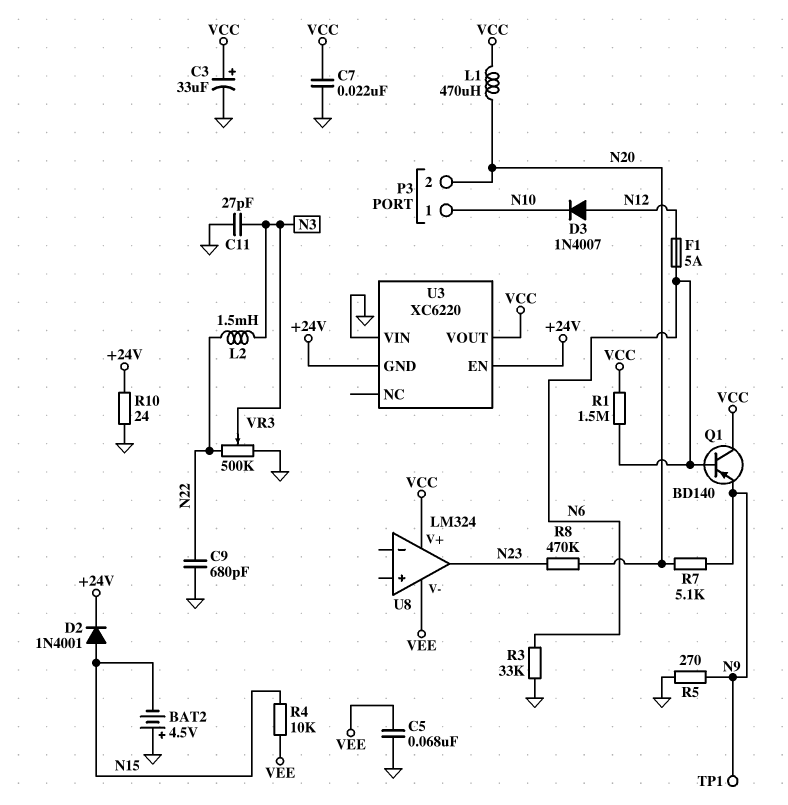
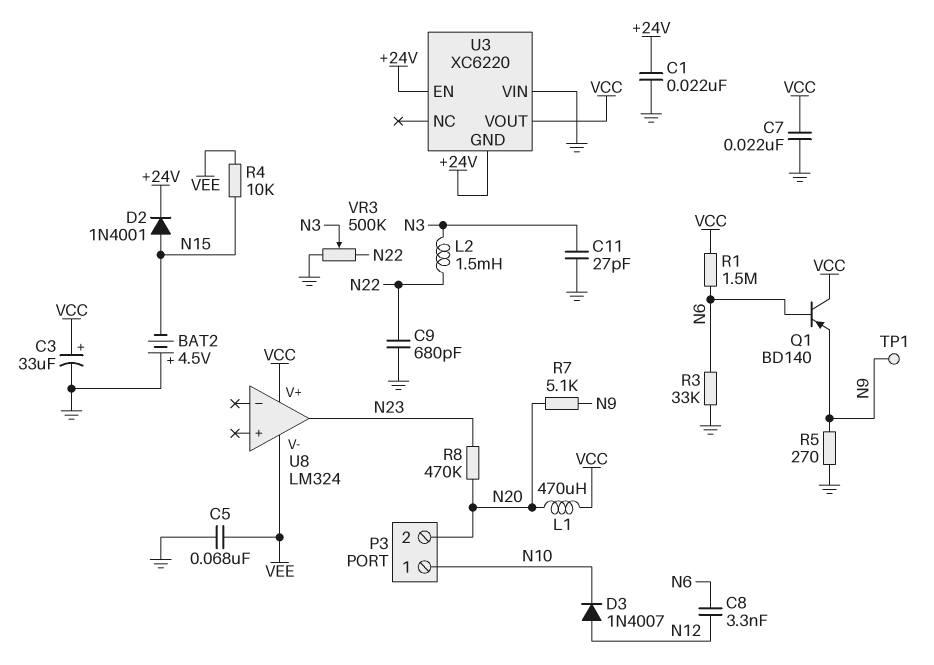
C1: none -> 22nF (+24V, GND)
C8: none -> 3.3nF (N6, N12)
F1: 5A (N6, N12) -> none
R10: 24 (+24V, GND) -> none

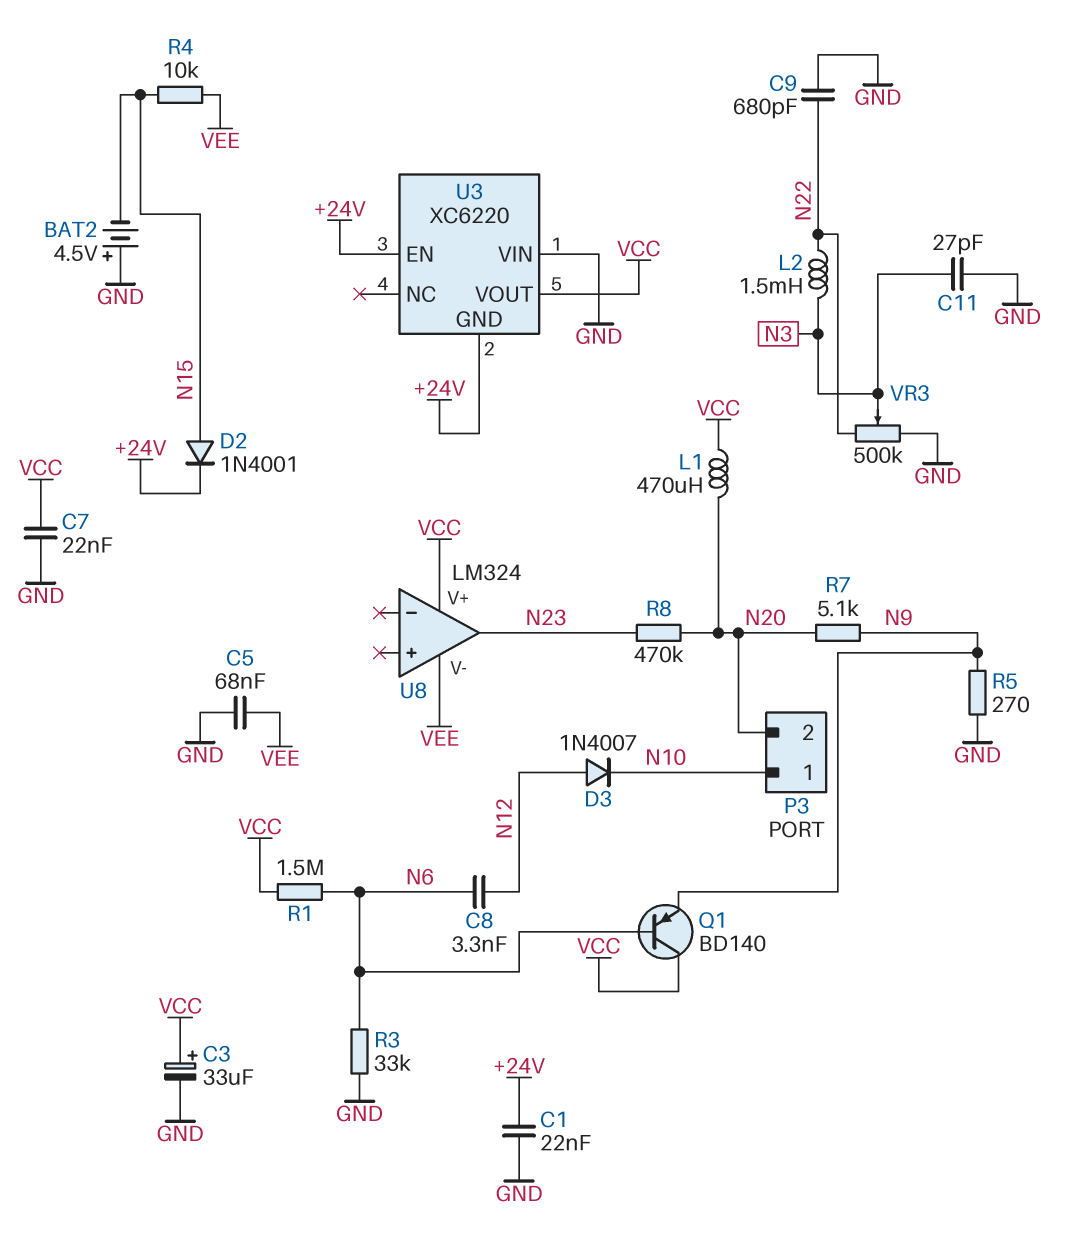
TP1: test point (N9) -> none

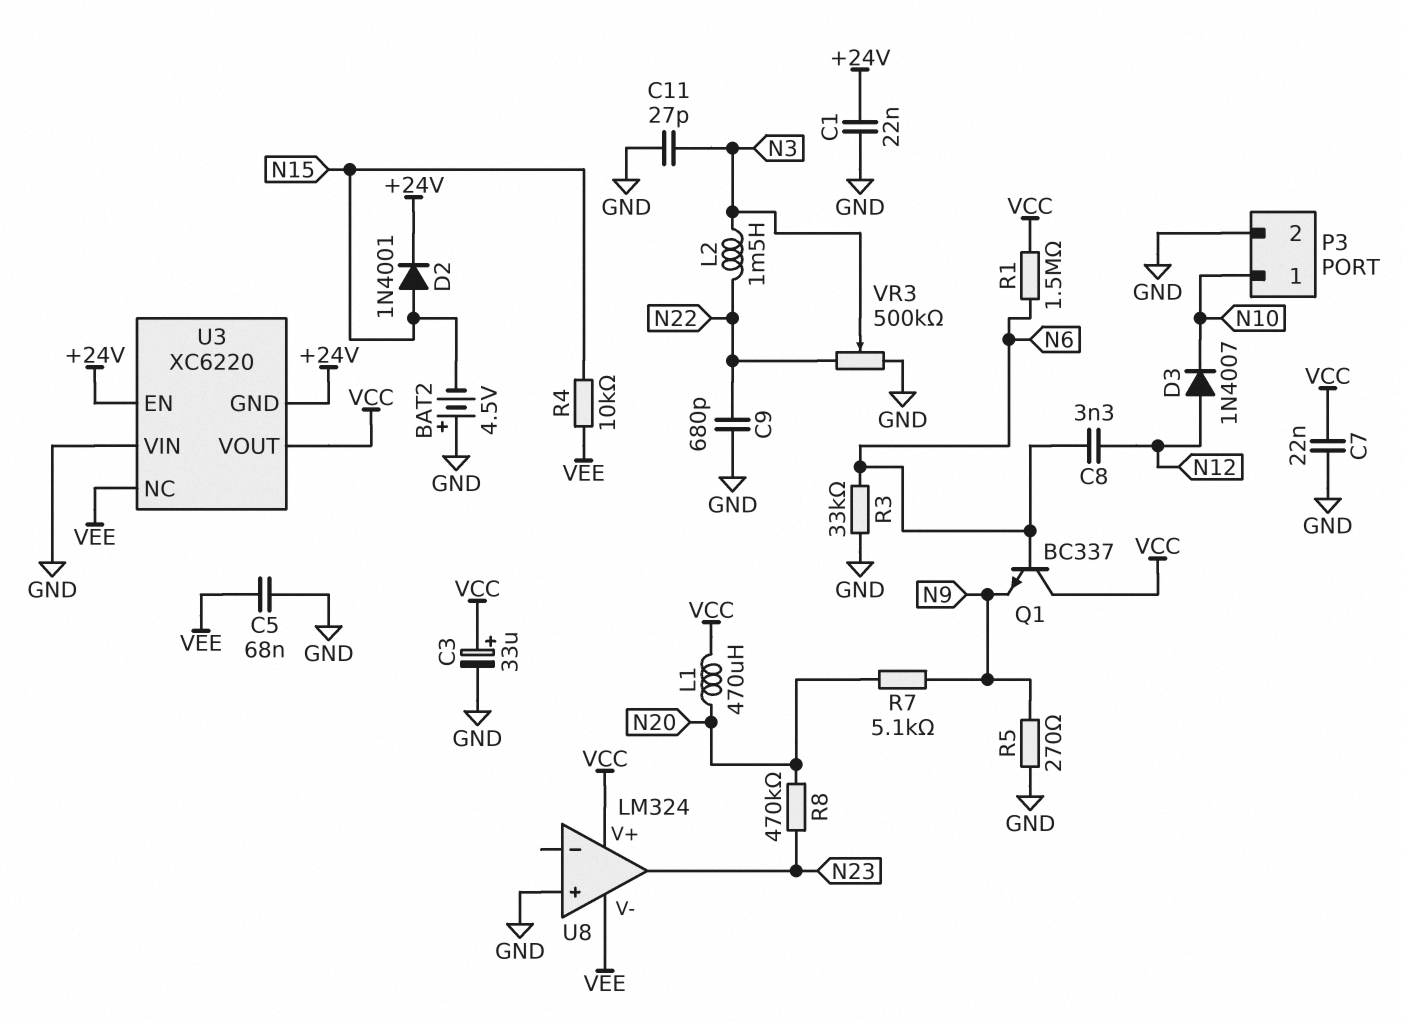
P3 pin 2: N20 -> GND
Q1: PNP BD140 (B N6, C VCC, E N9) -> NPN BC337 (B N6, C VCC, E N9)
U3 pin NC: none -> VEE
U8 pin in+: none -> GND

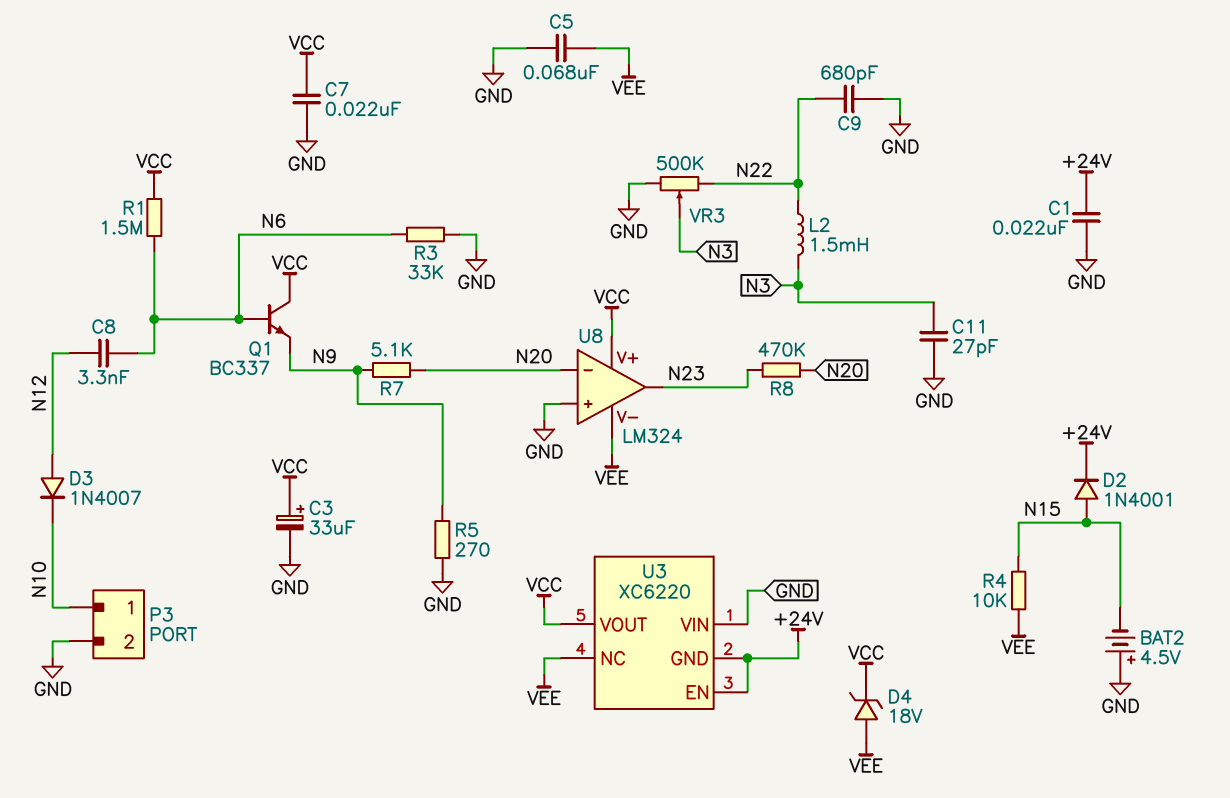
D4: none -> zener 18V (A VEE, K VCC)
L1: 470uH (N20, VCC) -> none
U8 pin in-: none -> N20

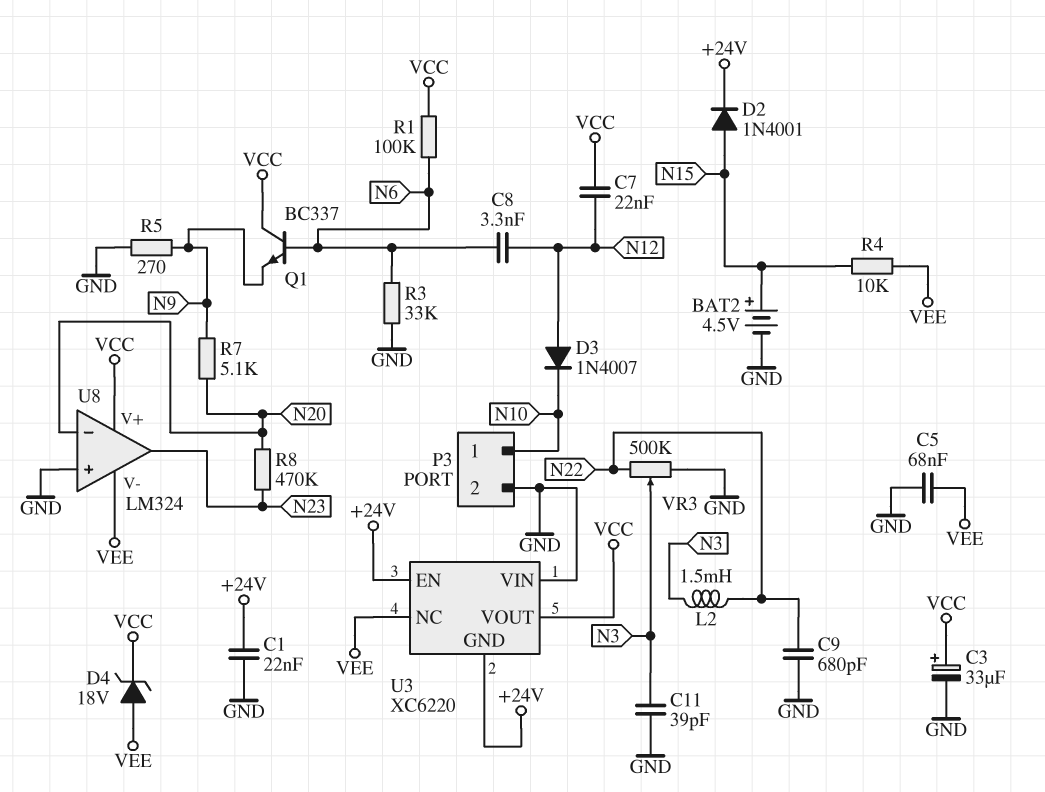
BAT2: 4.5V (plus GND, minus N15) -> 4.5V (plus N15, minus GND)
C7: 22nF (GND, VCC) -> 22nF (N12, VCC)
C11: 27pF (GND, N3) -> 39pF (GND, N3)
R1: 1.5M (N6, VCC) -> 100k (N6, VCC)

